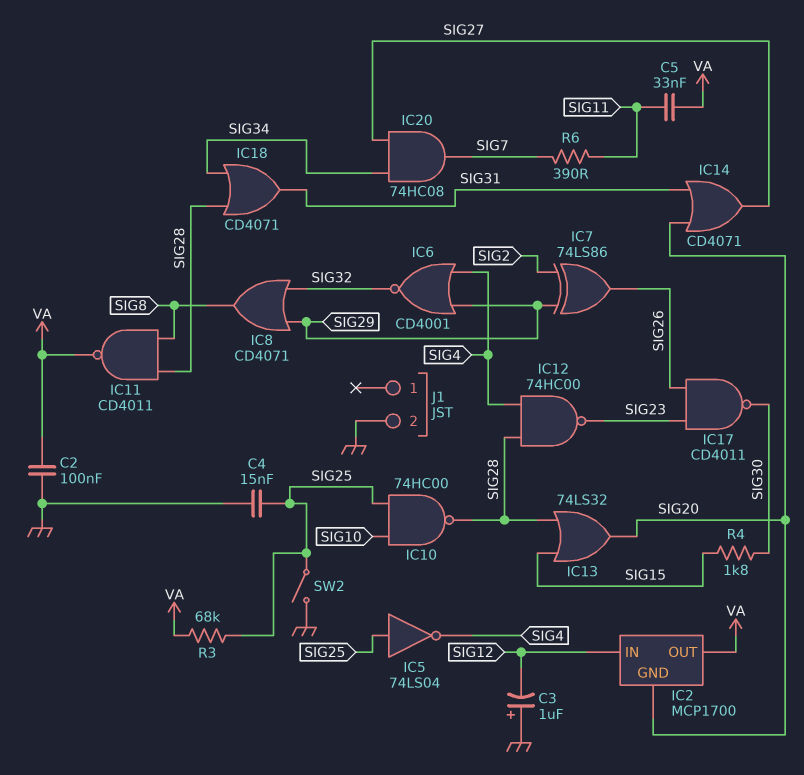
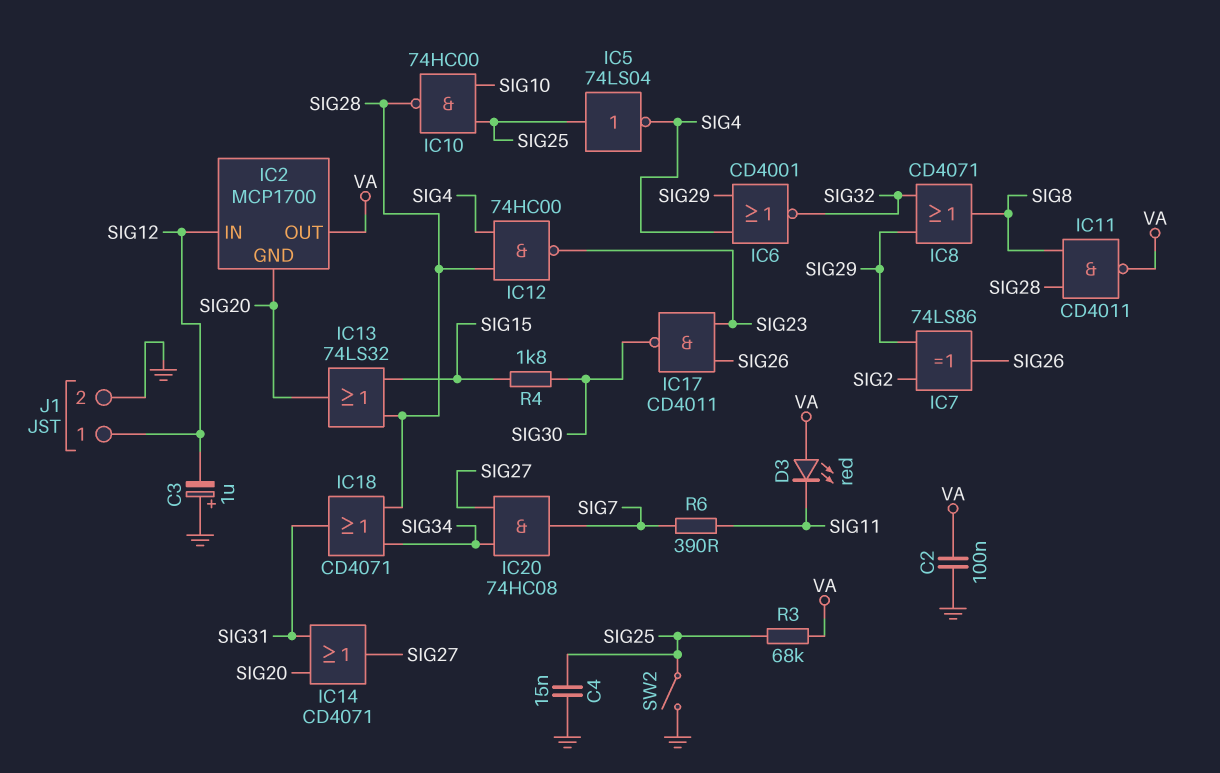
C5: 33nF (SIG11, VA) -> none
D3: none -> LED red (A VA, K SIG11)
J1 pin 1: none -> SIG12

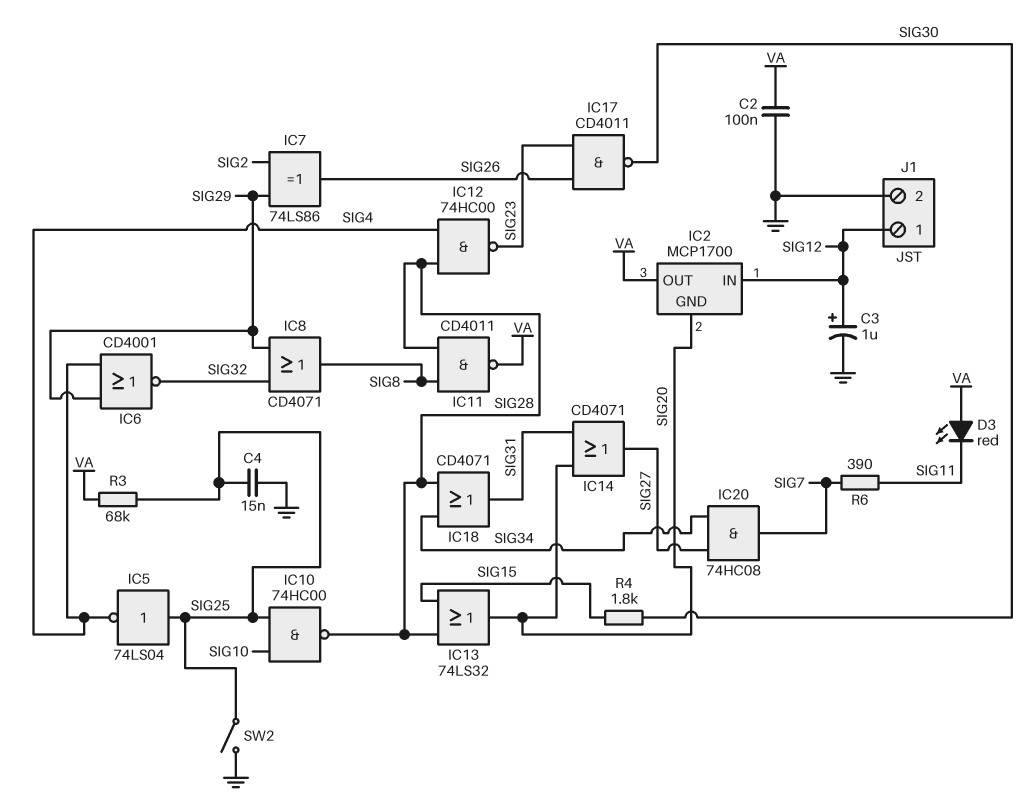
C3: 1uF (plus GND, minus SIG12) -> 1uF (plus SIG12, minus GND)

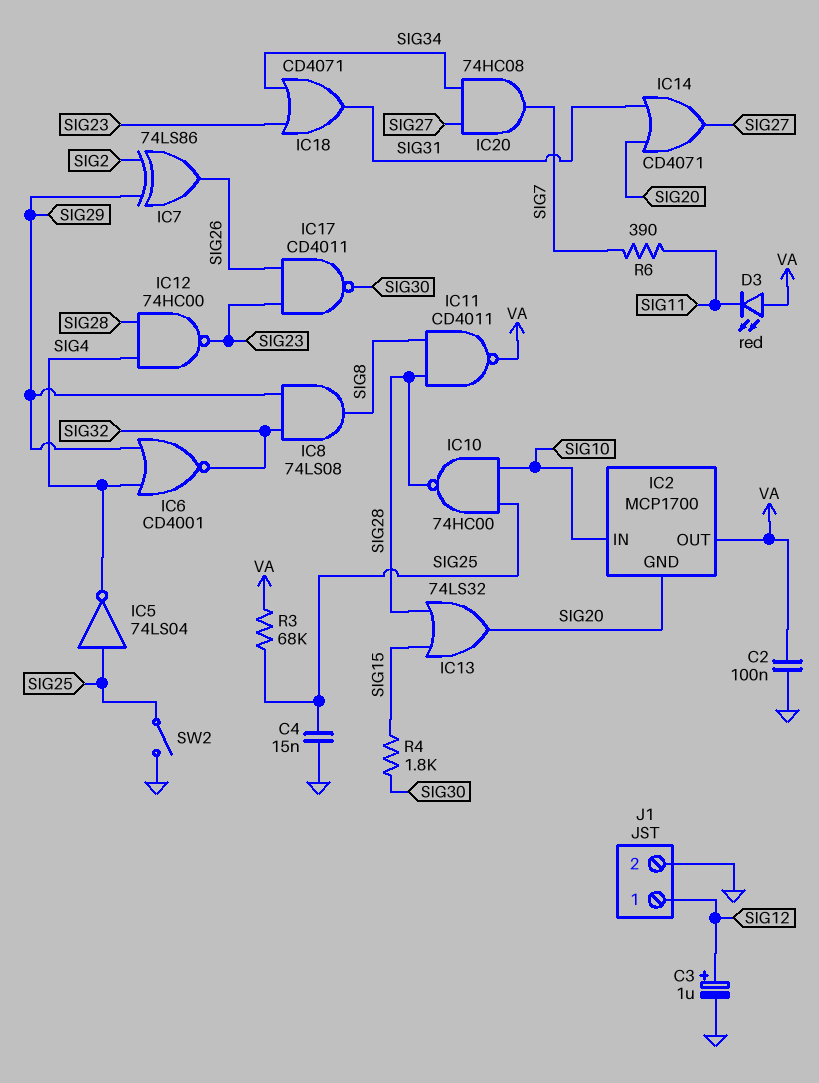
IC2 pin IN: SIG12 -> SIG10
IC8: OR CD4071 (in SIG29, in SIG32, out SIG8) -> AND 74LS08 (in SIG29, in SIG32, out SIG8)
IC18: OR CD4071 (in SIG28, in SIG34, out SIG31) -> OR CD4071 (in SIG23, in SIG34, out SIG31)

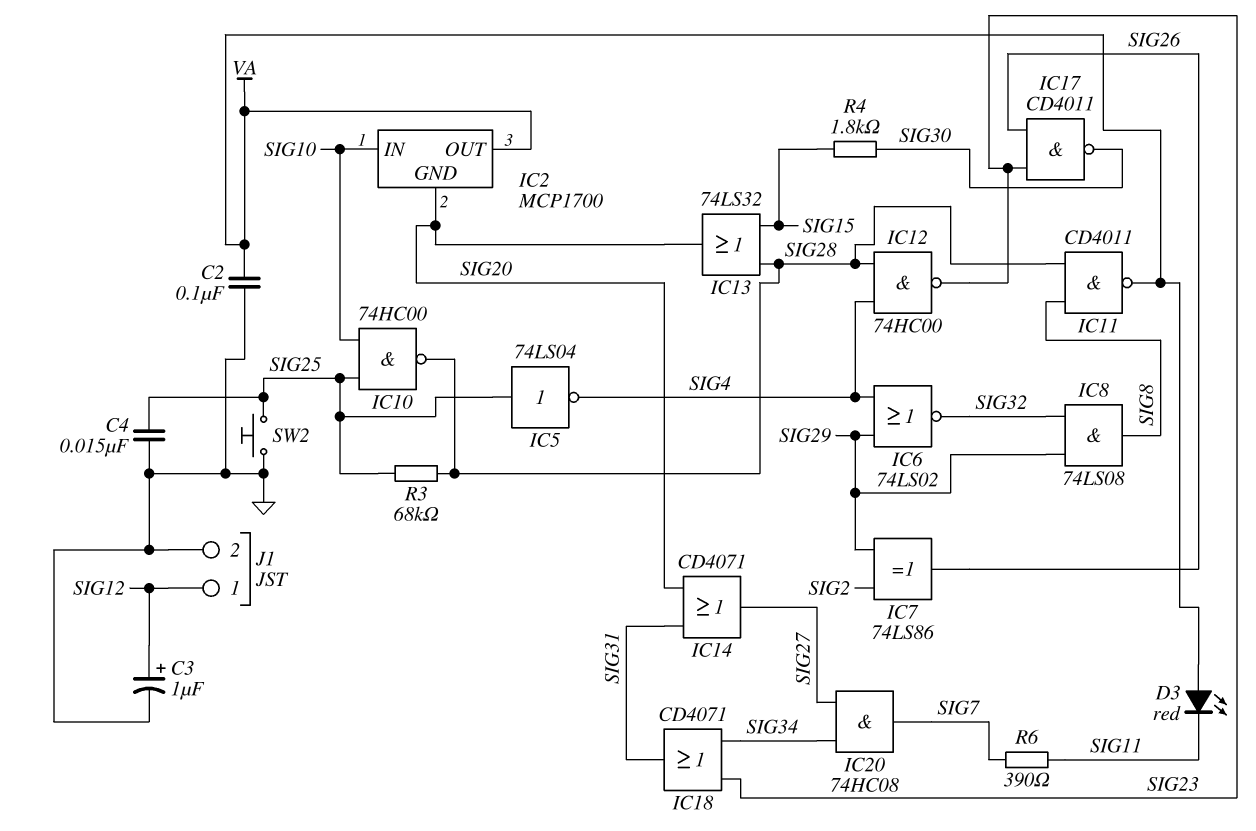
IC6: NOR CD4001 (in SIG4, in SIG29, out SIG32) -> NOR 74LS02 (in SIG4, in SIG29, out SIG32)
R3: 68k (SIG25, VA) -> 68k (SIG25, SIG28)
SW2: switch (GND, SIG25) -> button (GND, SIG25)

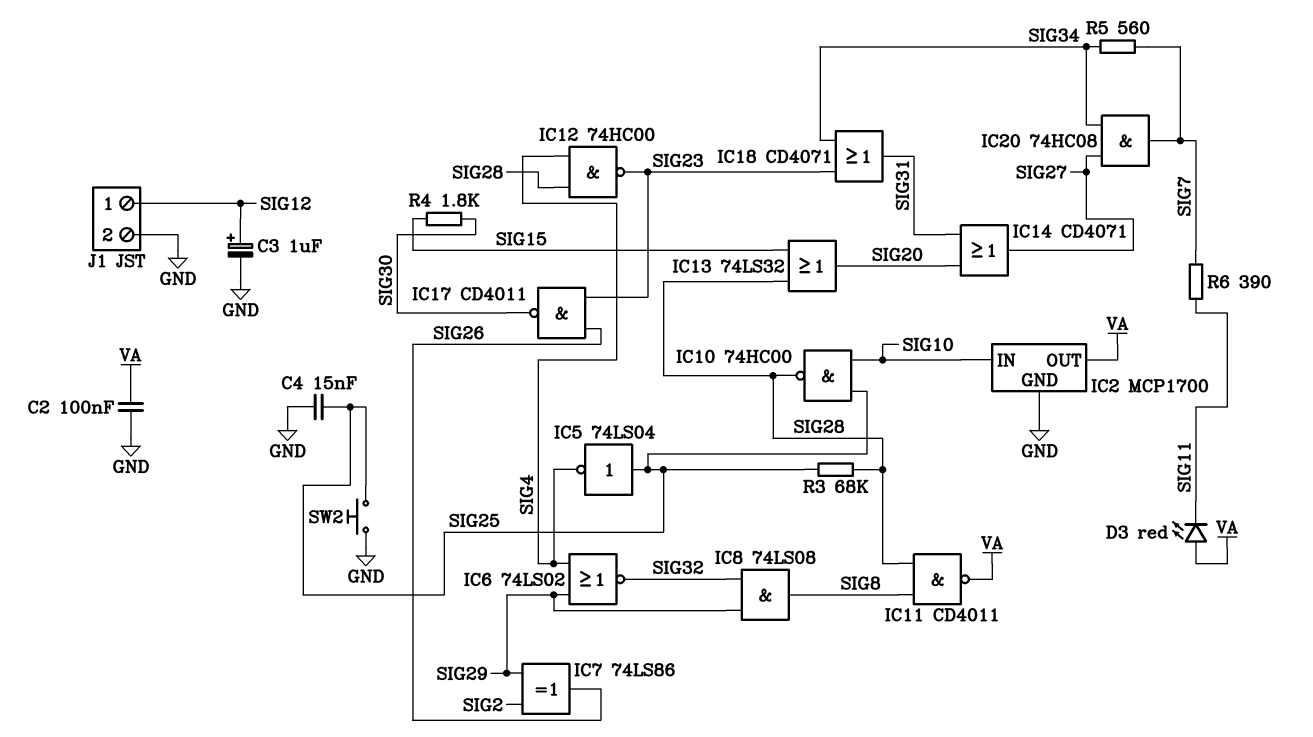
IC2 pin GND: SIG20 -> GND
R5: none -> 560 (SIG7, SIG34)

